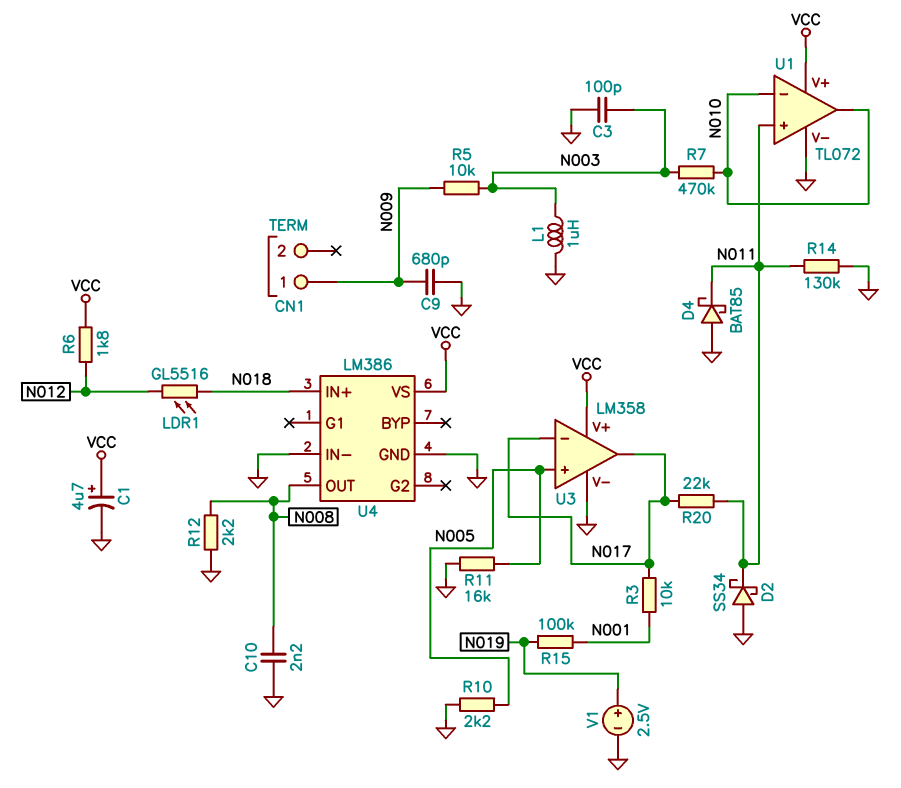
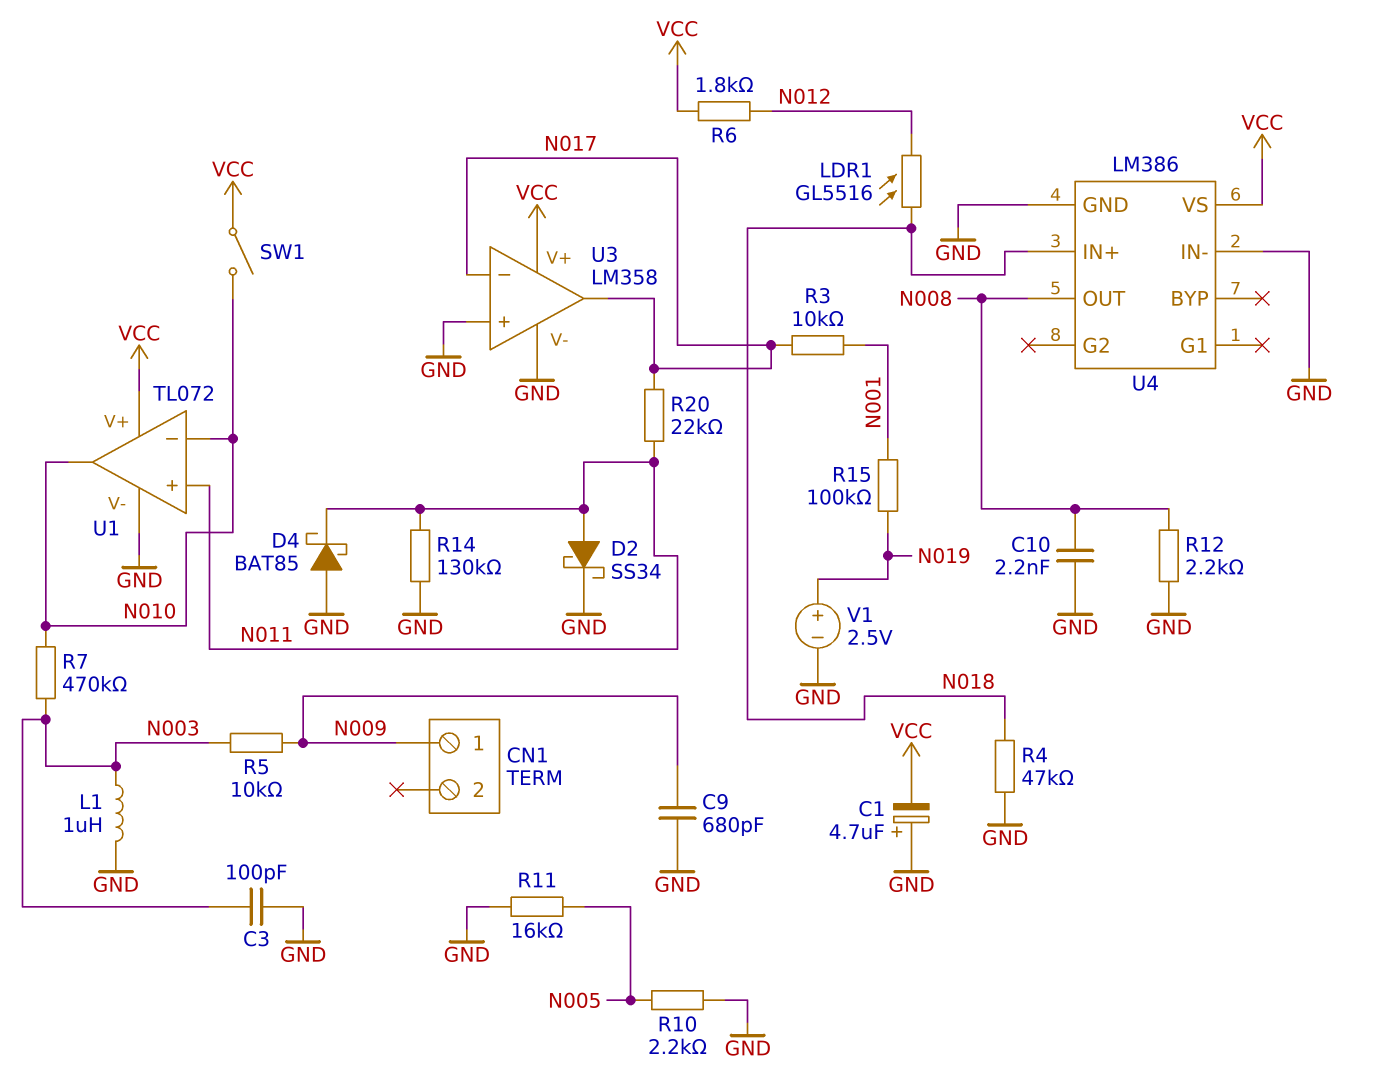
C1: 4.7uF (plus VCC, minus GND) -> 4.7uF (plus GND, minus VCC)
D2: schottky SS34 (A GND, K N011) -> schottky SS34 (A N011, K GND)
R4: none -> 47k (GND, N018)
SW1: none -> switch (N010, VCC)
U3 pin in+: N005 -> GND

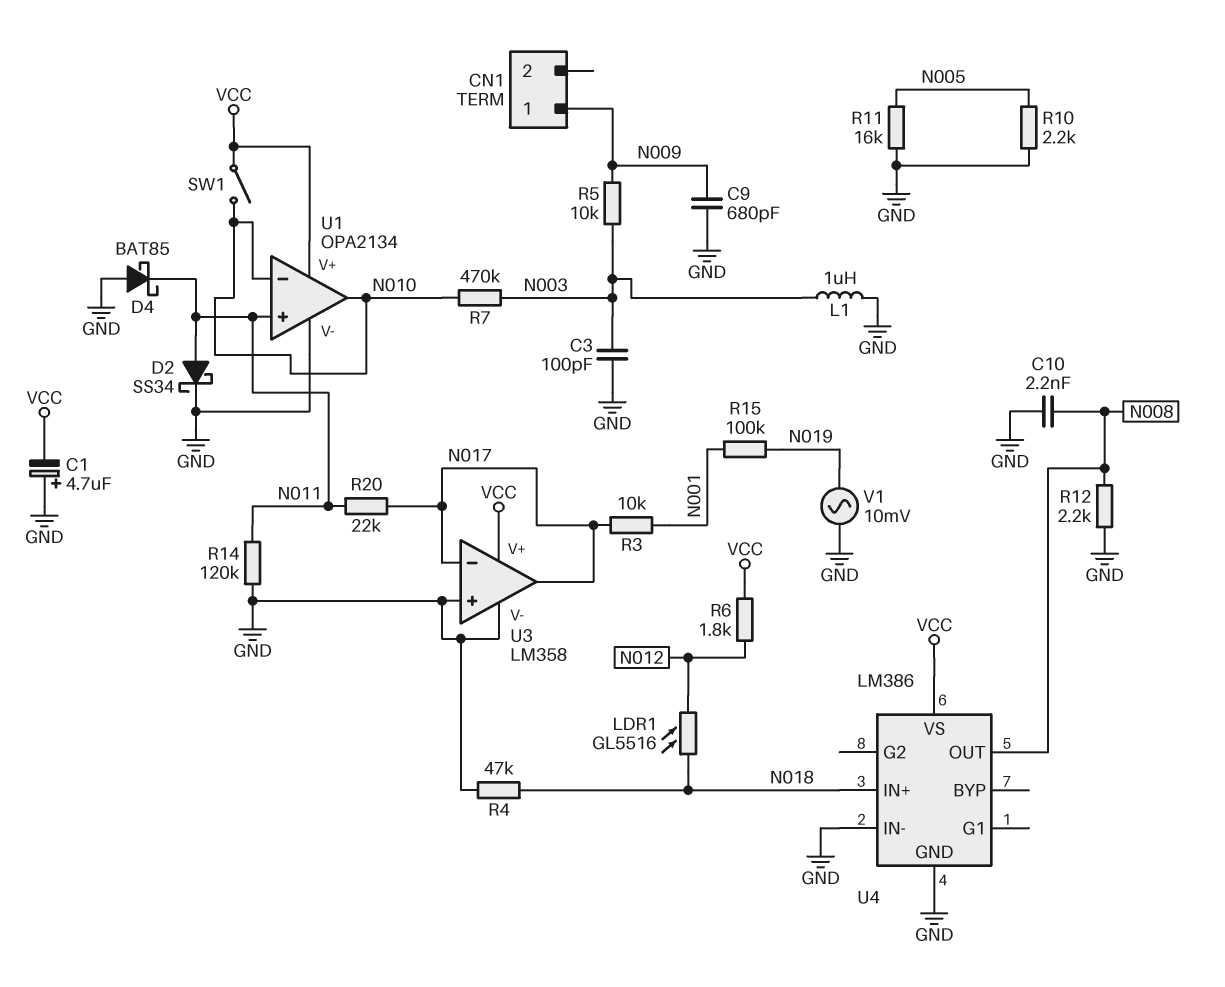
R14: 130k (GND, N011) -> 120k (GND, N011)
U1: TL072 -> OPA2134
V1: 2.5V (plus N019, minus GND) -> AC 10mV (GND, N019)

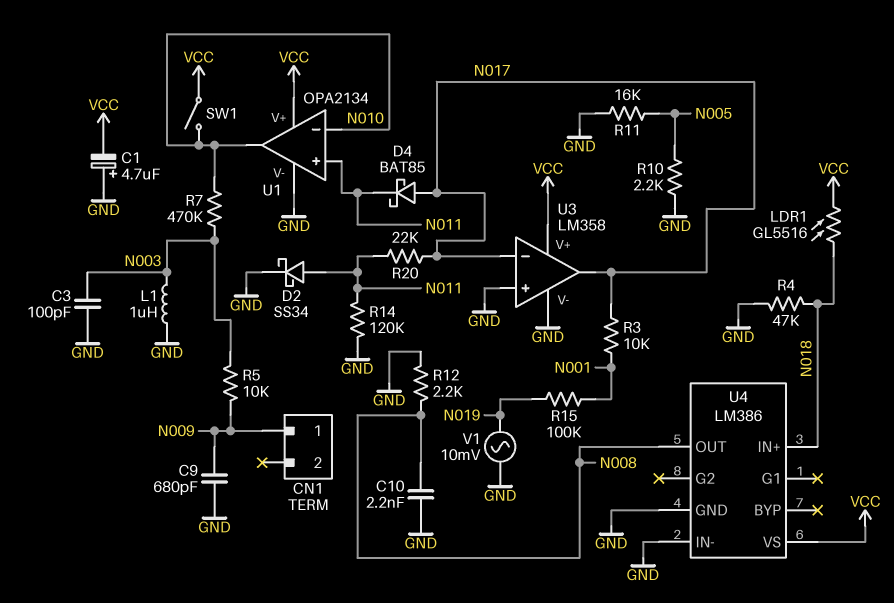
D4: schottky BAT85 (A GND, K N011) -> schottky BAT85 (A N017, K N011)
LDR1: GL5516 (N012, N018) -> GL5516 (N018, VCC)
R6: 1.8k (N012, VCC) -> none

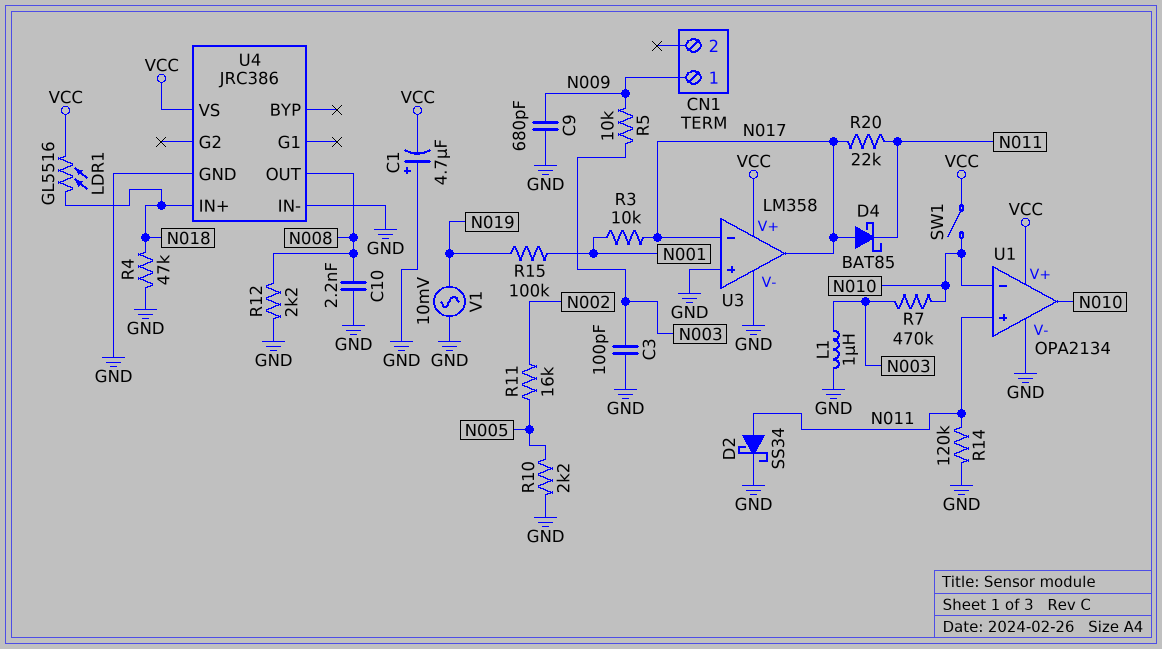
R11: 16k (GND, N005) -> 16k (N002, N005)
U4: LM386 -> JRC386

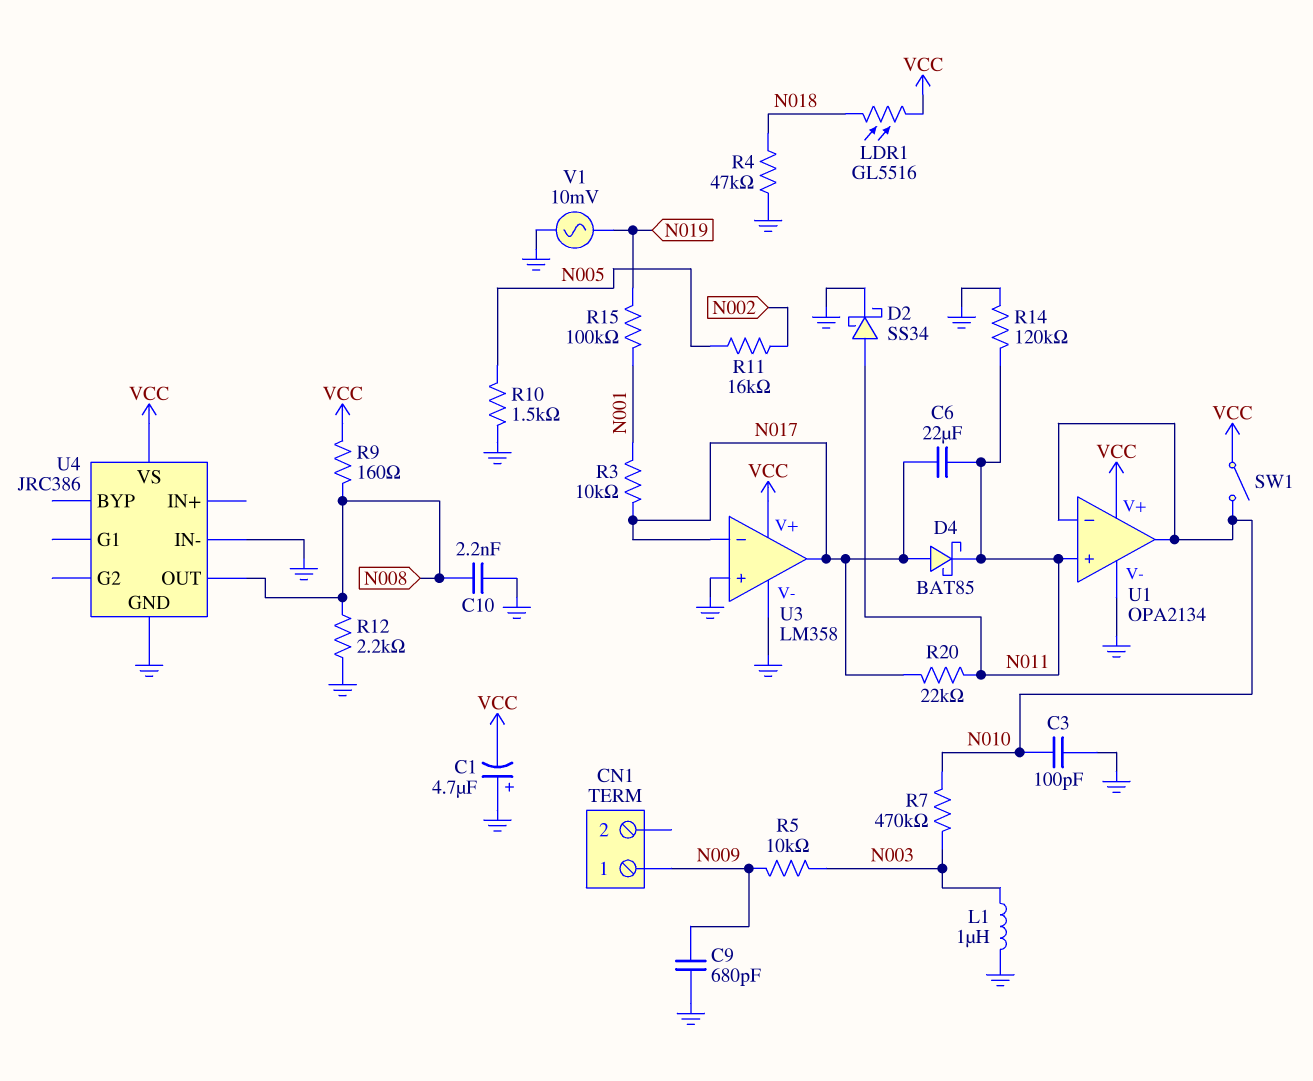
C3: 100pF (GND, N003) -> 100pF (GND, N010)
C6: none -> 22uF (N011, N017)
R9: none -> 160 (N008, VCC)
R10: 2.2k (GND, N005) -> 1.5k (GND, N005)
U4 pin IN+: N018 -> none

